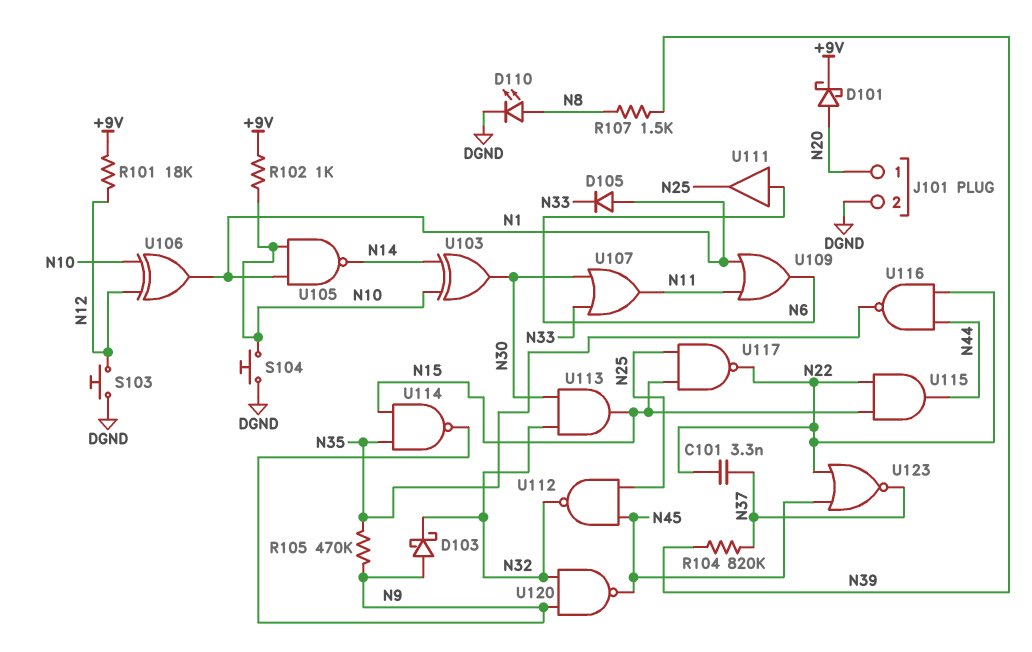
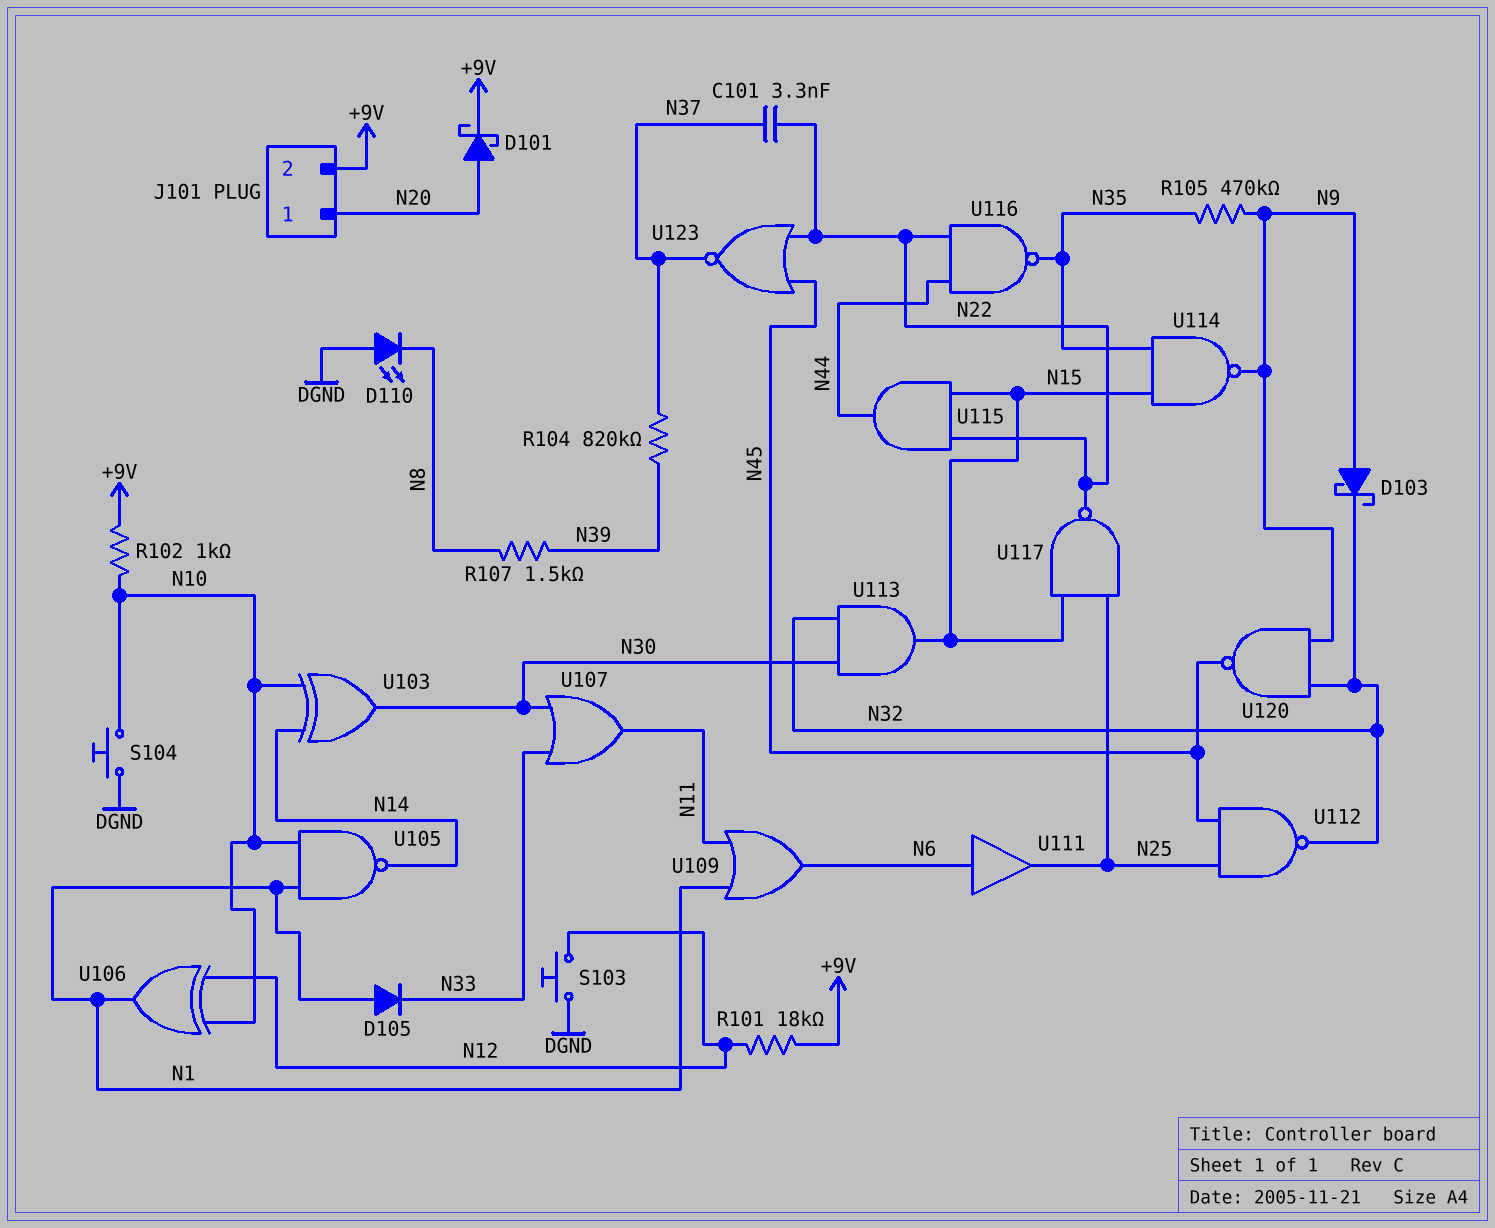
D110: LED (A N8, K DGND) -> LED (A DGND, K N8)
J101 pin 2: DGND -> +9V

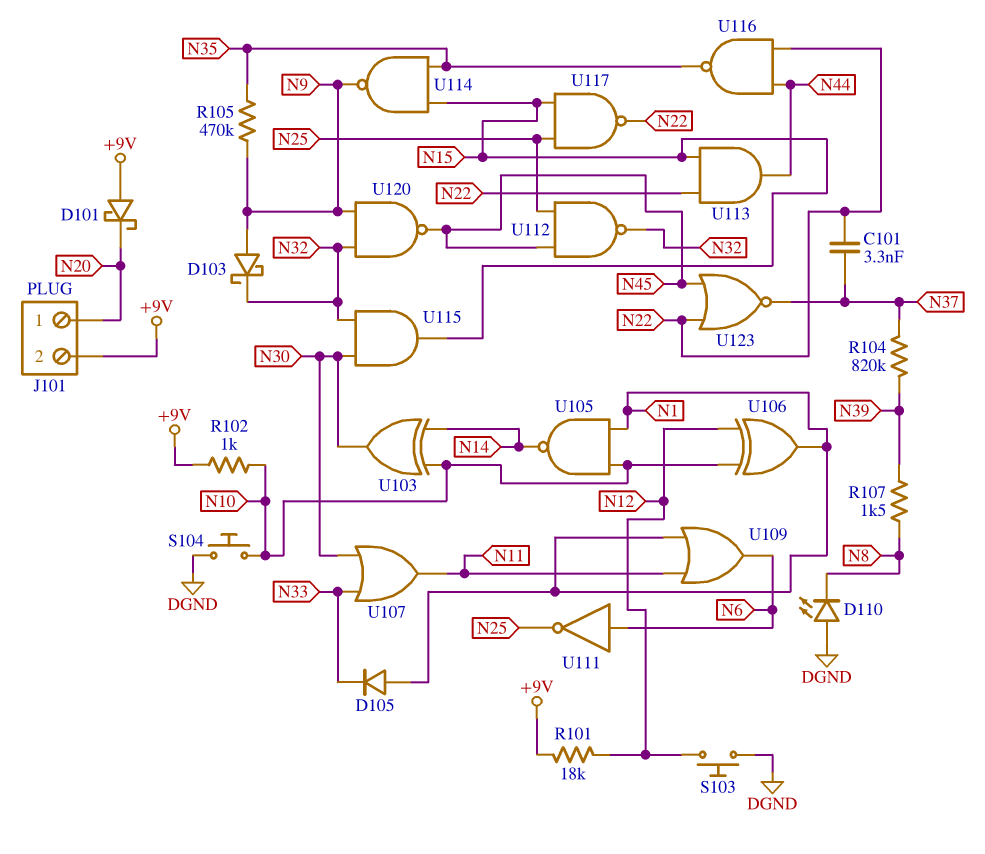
D101: schottky (A N20, K +9V) -> schottky (A +9V, K N20)
U111: buffer (in N6, out N25) -> NOT (in N6, out N25)
U113: AND (in N30, in N32, out N15) -> AND (in N15, in N22, out N44)
U115: AND (in N15, in N22, out N44) -> AND (in N30, in N32, out N15)

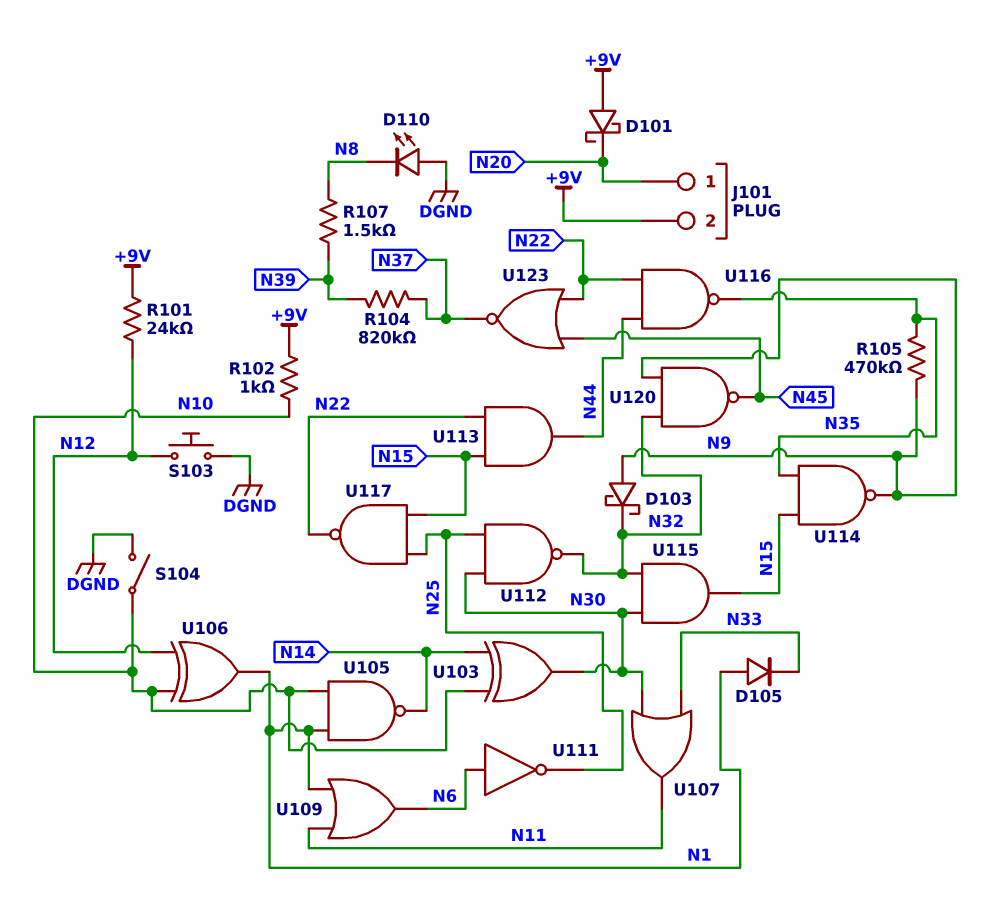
C101: 3.3nF (N22, N37) -> none
R101: 18k (+9V, N12) -> 24k (+9V, N12)
S104: button (DGND, N10) -> switch (DGND, N10)
U112: NAND (in N25, in N45, out N32) -> NAND (in N25, in N30, out N32)

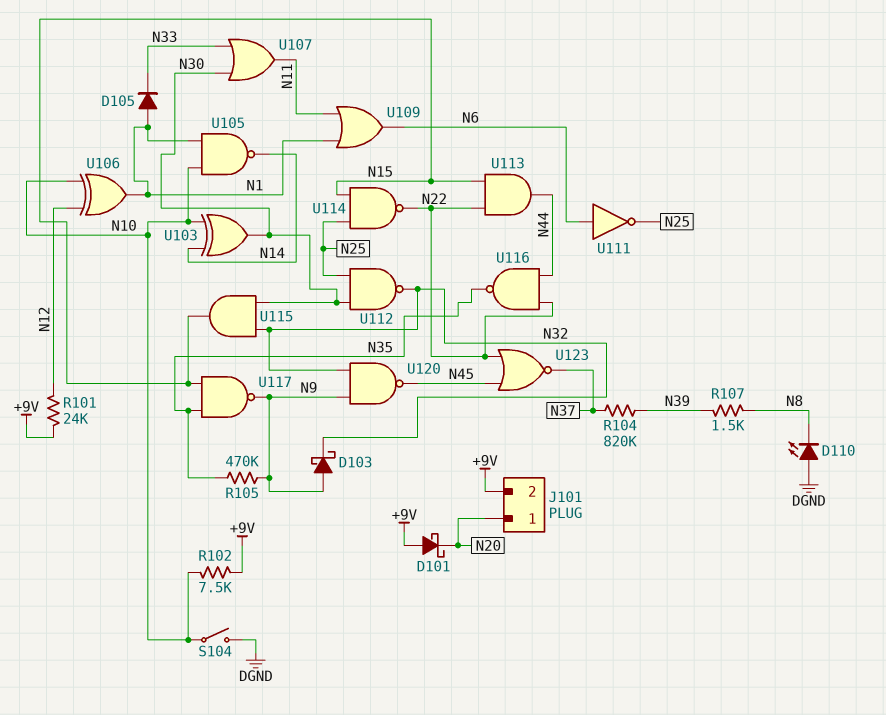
R102: 1k (+9V, N10) -> 7.5k (+9V, N10)
S103: button (DGND, N12) -> none
U114: NAND (in N15, in N35, out N9) -> NAND (in N15, in N25, out N22)
U117: NAND (in N15, in N25, out N22) -> NAND (in N15, in N35, out N9)

